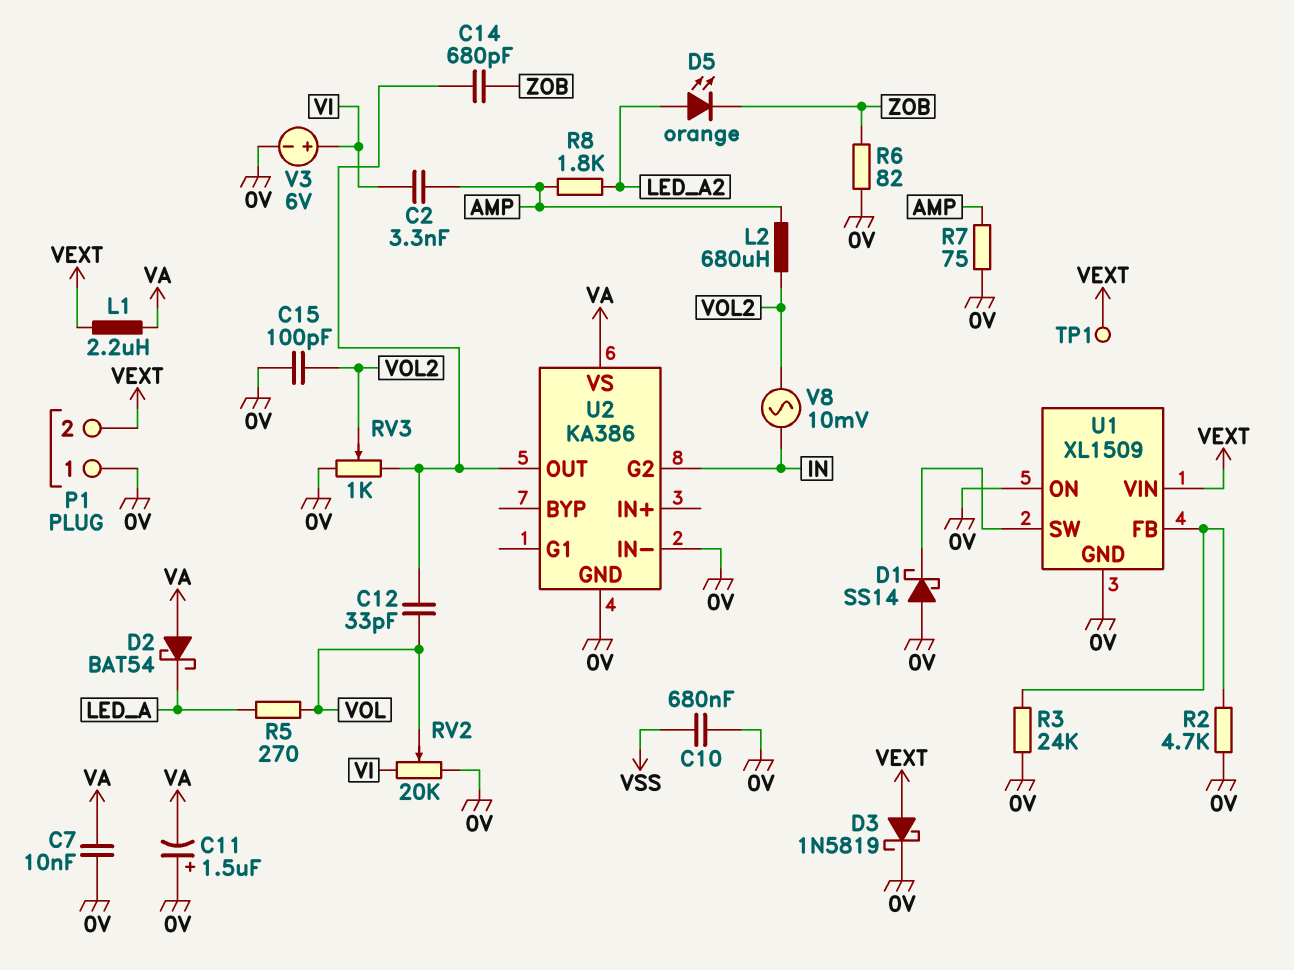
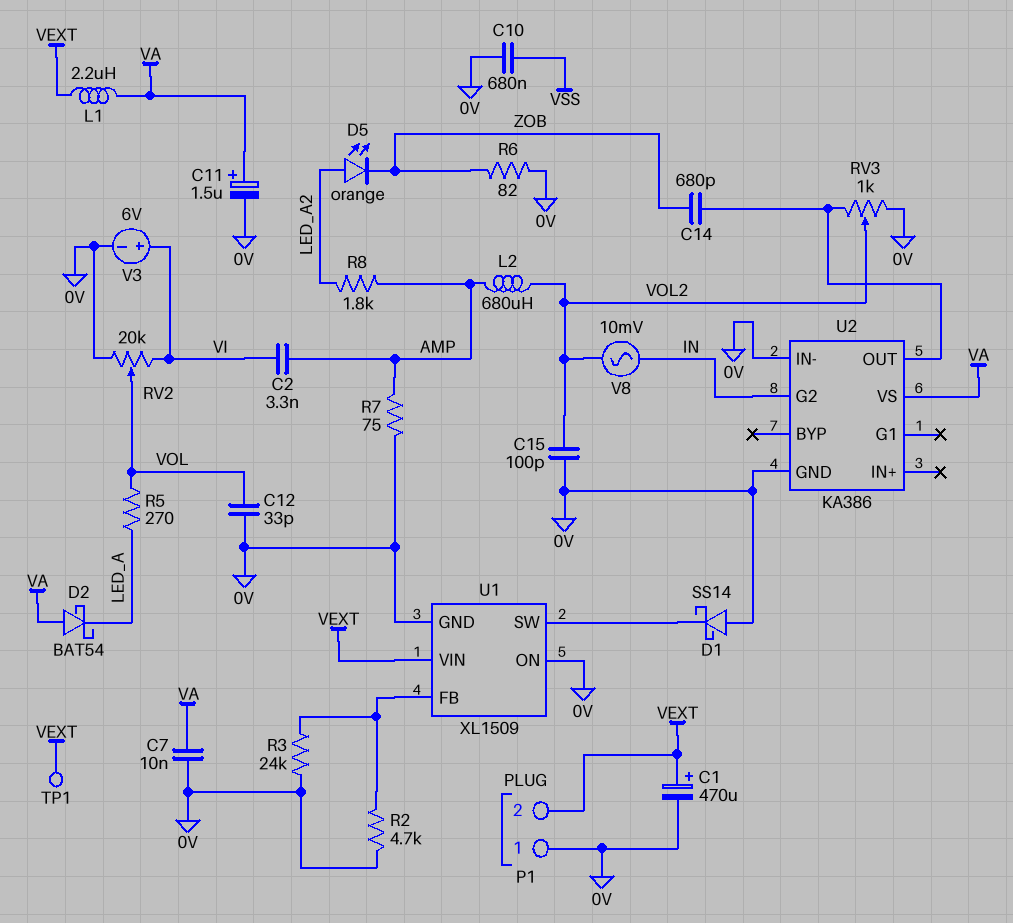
C1: none -> 470uF (plus VEXT, minus 0V)
C11: 1.5uF (plus 0V, minus VA) -> 1.5uF (plus VA, minus 0V)
C12: 33pF (U2/OUT, VOL) -> 33pF (0V, VOL)
D3: schottky 1N5819 (A VEXT, K 0V) -> none

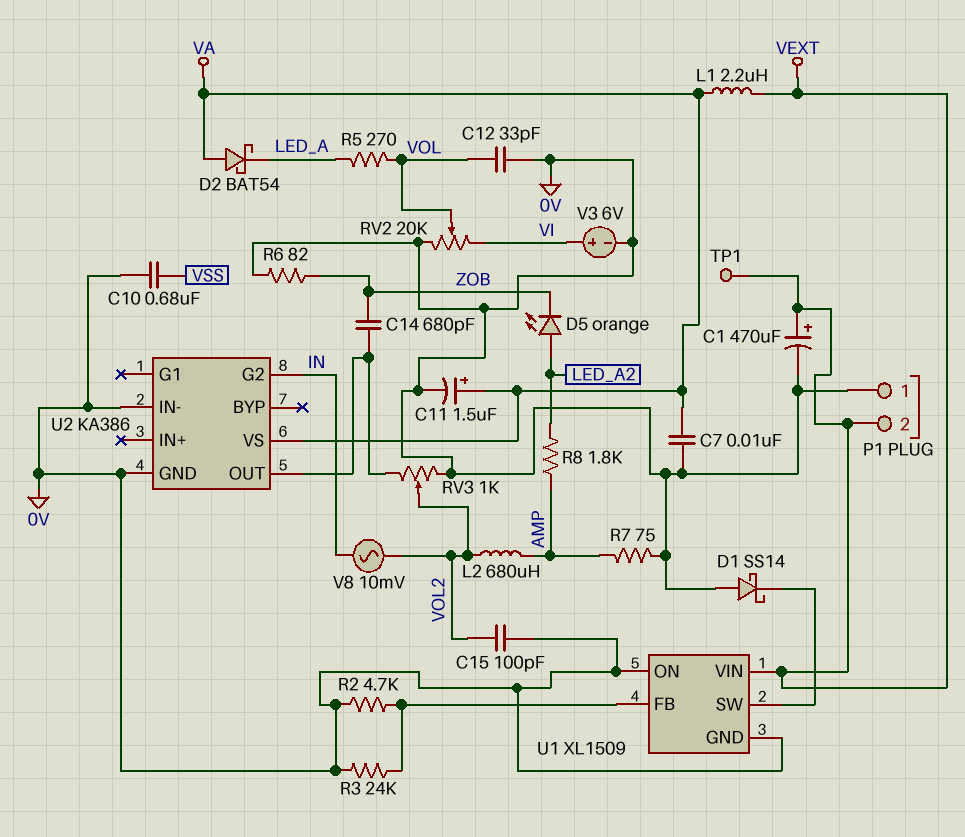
C2: 3.3nF (AMP, VI) -> none

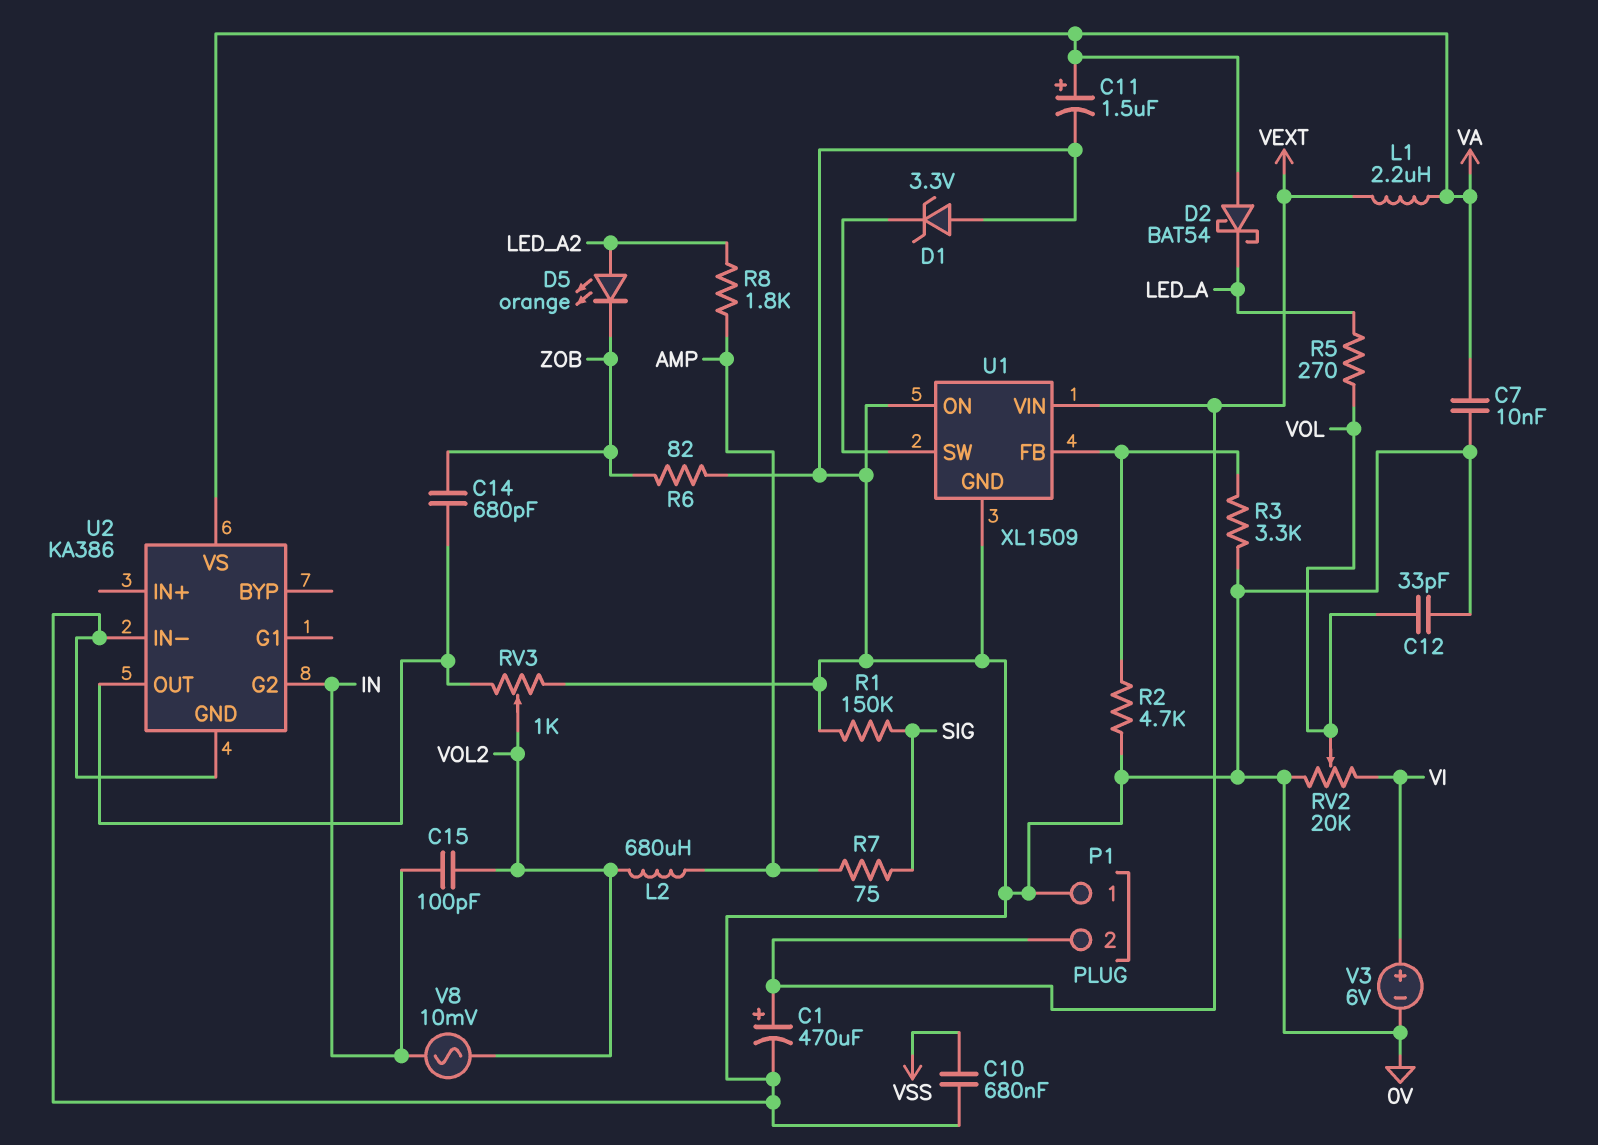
C15: 100pF (0V, VOL2) -> 100pF (IN, VOL2)
D1: schottky SS14 (A 0V, K U1/SW) -> zener 3.3V (A 0V, K U1/SW)
R1: none -> 150k (0V, SIG)
R3: 24k (0V, U1/FB) -> 3.3k (0V, U1/FB)
R7: 75 (0V, AMP) -> 75 (AMP, SIG)
TP1: test point (VEXT) -> none

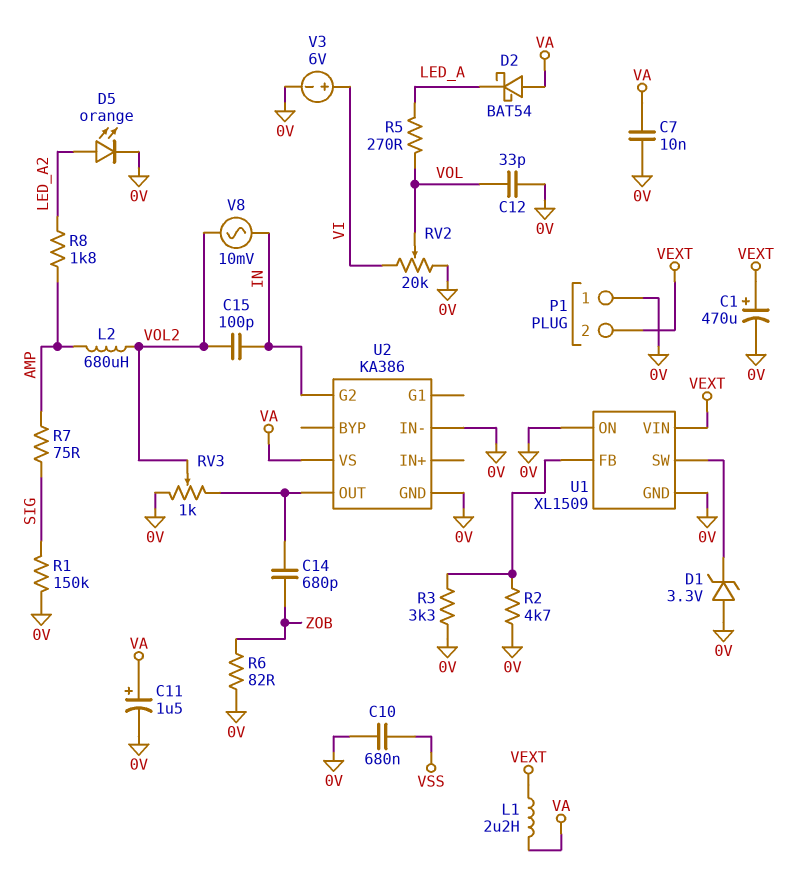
D5: LED orange (A LED_A2, K ZOB) -> LED orange (A LED_A2, K 0V)

